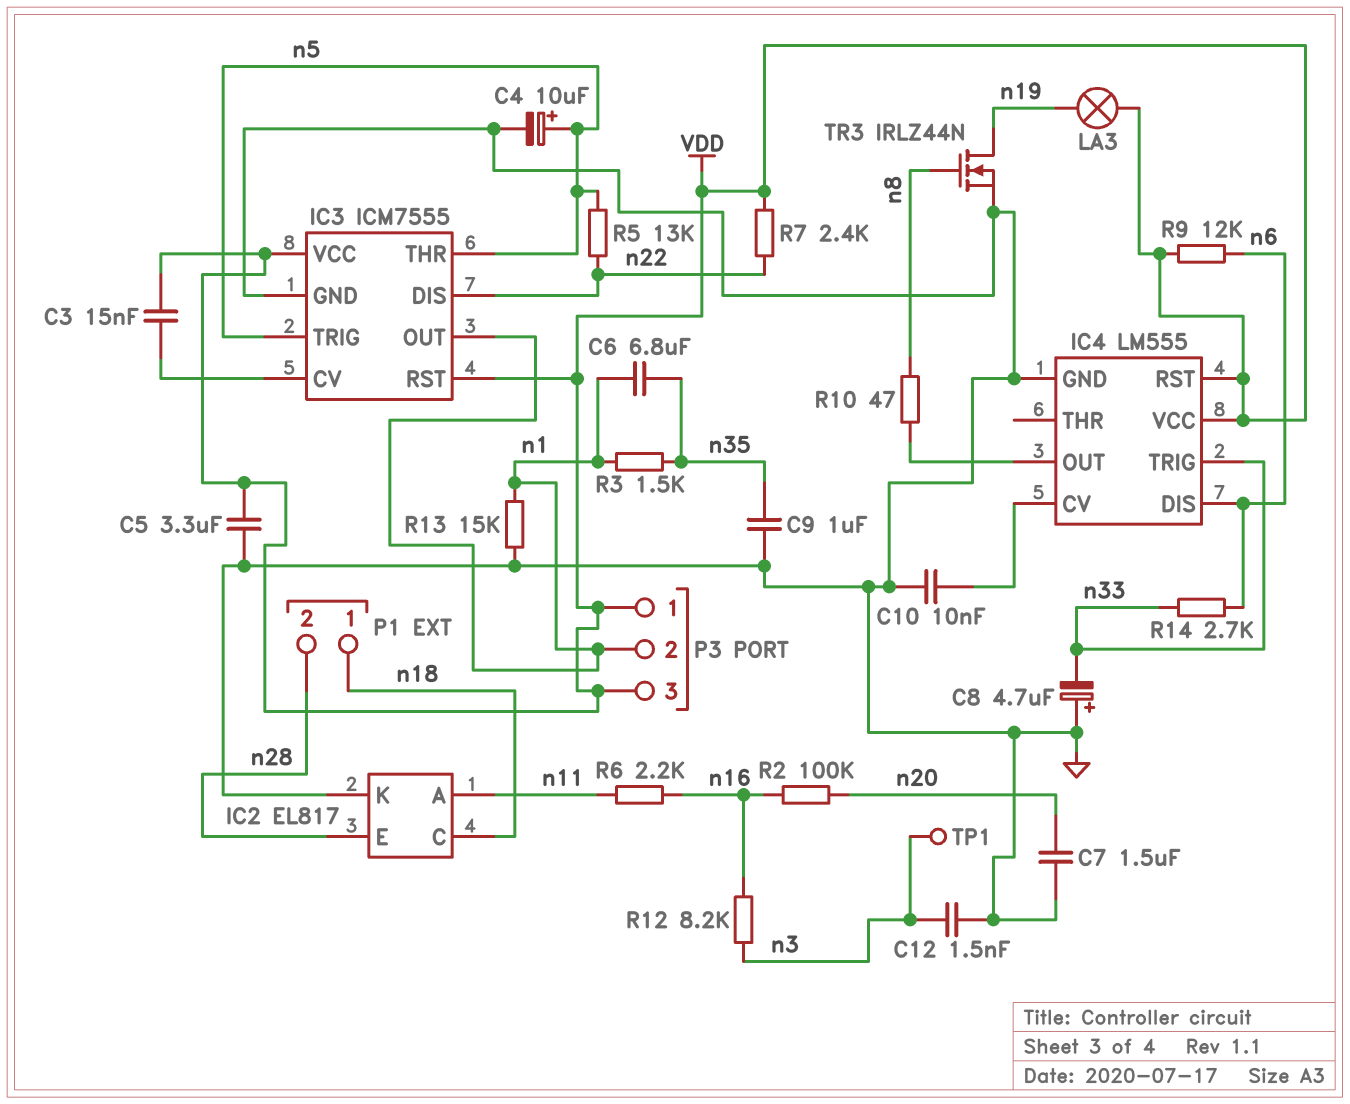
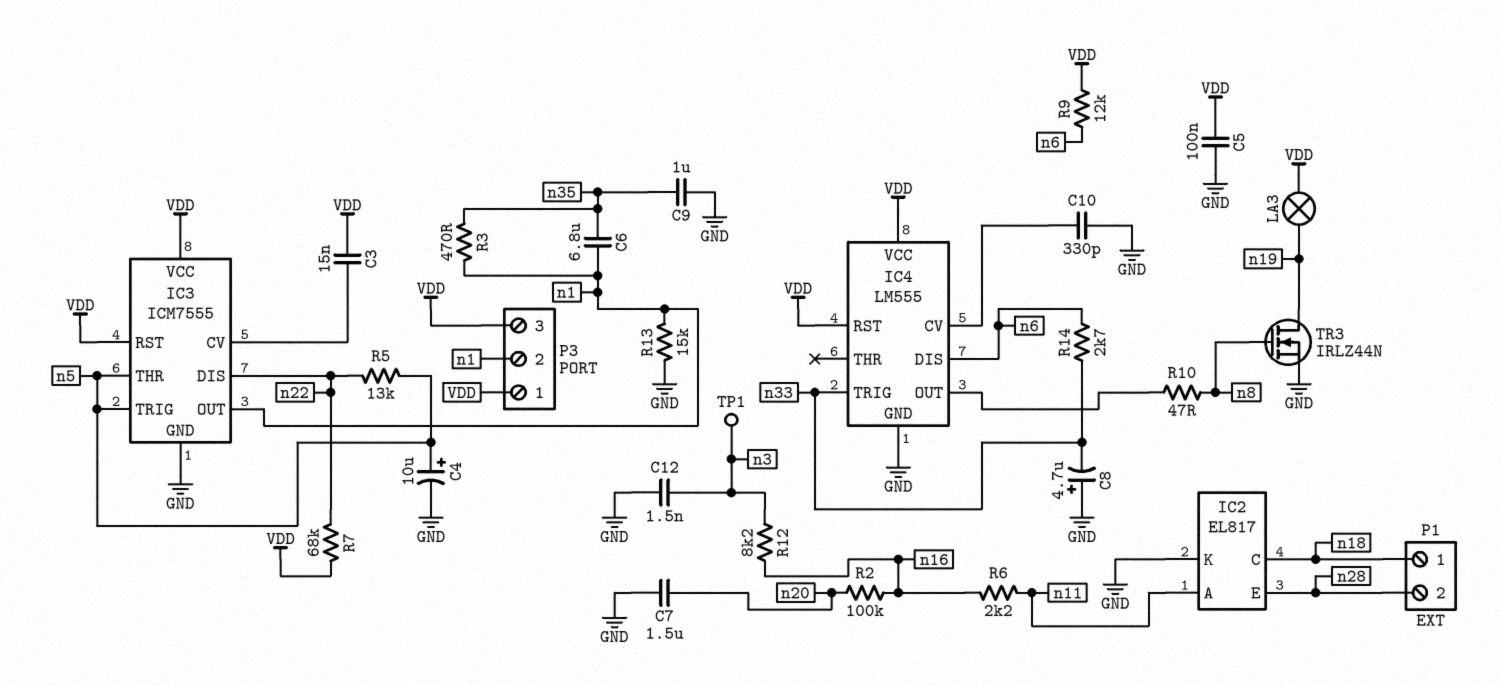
C5: 3.3uF (GND, VDD) -> 100nF (GND, VDD)
C10: 10nF (GND, IC4/CV) -> 330pF (GND, IC4/CV)
R3: 1.5k (n1, n35) -> 470 (n1, n35)
R7: 2.4k (VDD, n22) -> 68k (VDD, n22)

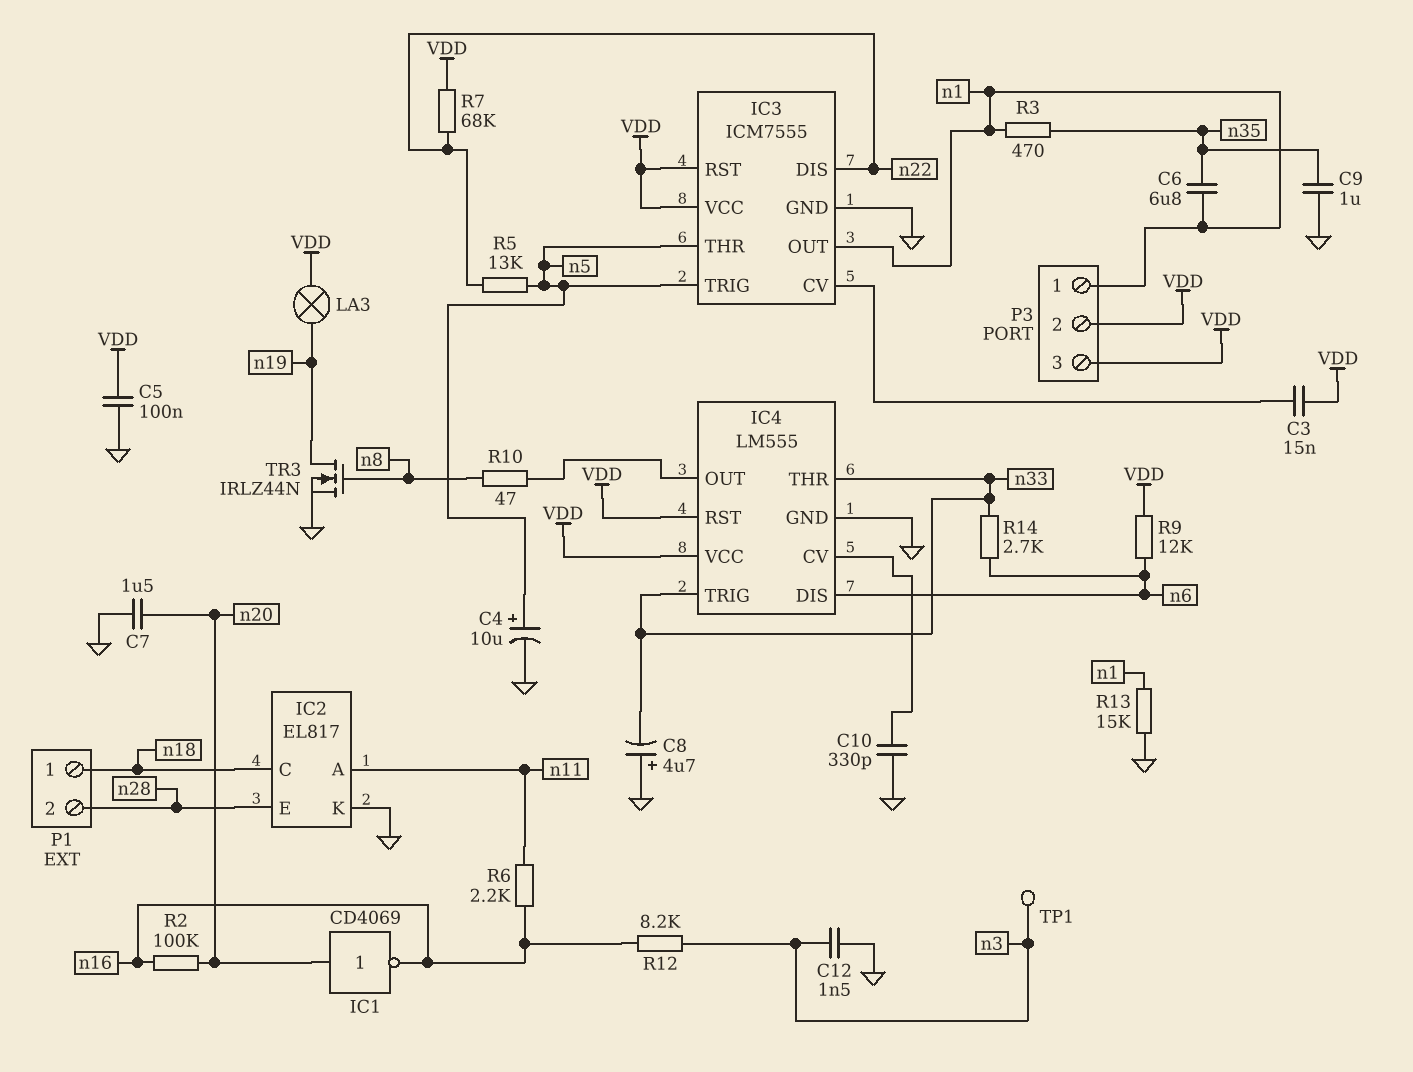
IC1: none -> NOT CD4069 (in n20, out n16)
IC4 pin THR: none -> n33
P3 pin 1: VDD -> n1
P3 pin 2: n1 -> VDD

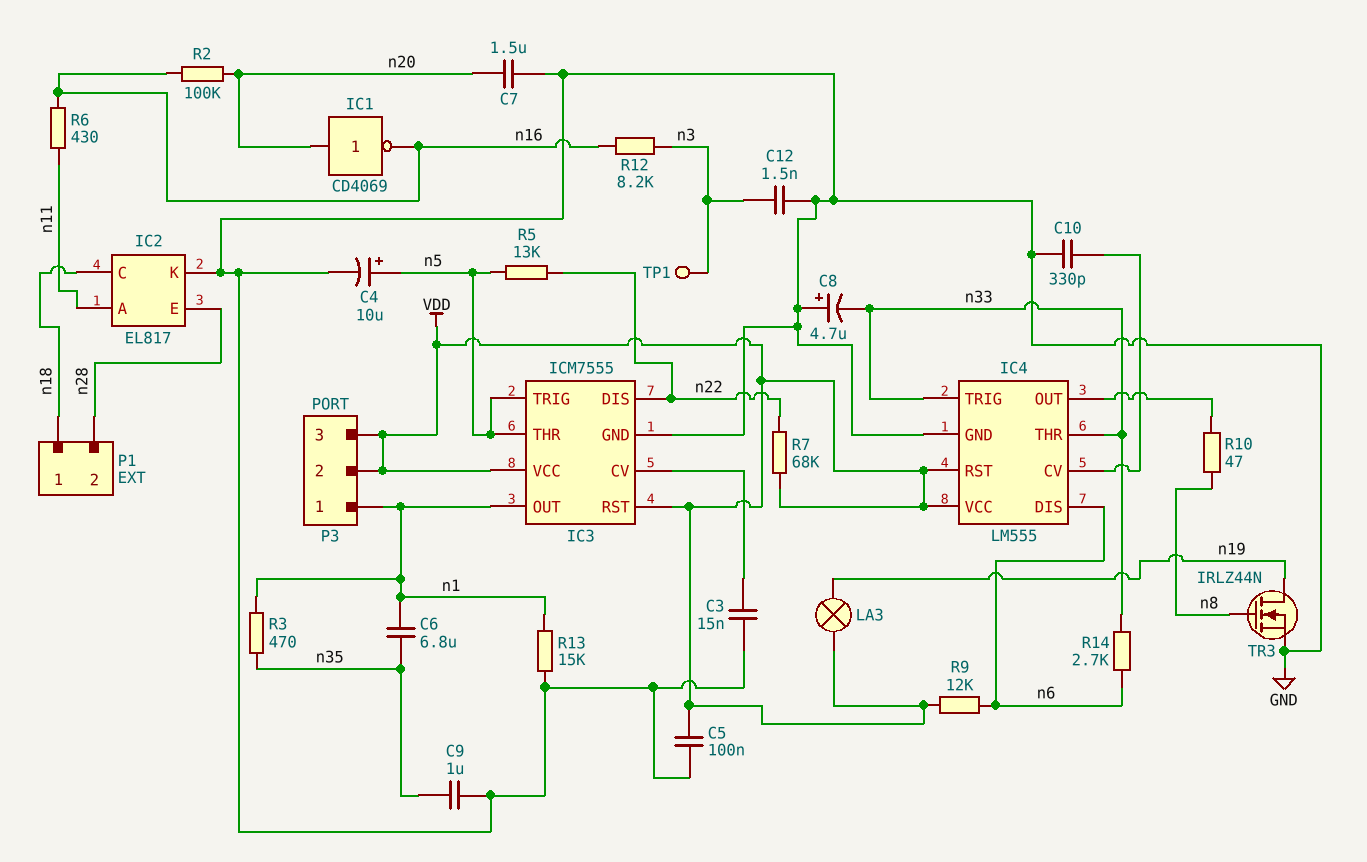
C3: 15nF (IC3/CV, VDD) -> 15nF (GND, IC3/CV)
R6: 2.2k (n11, n16) -> 430 (n11, n16)

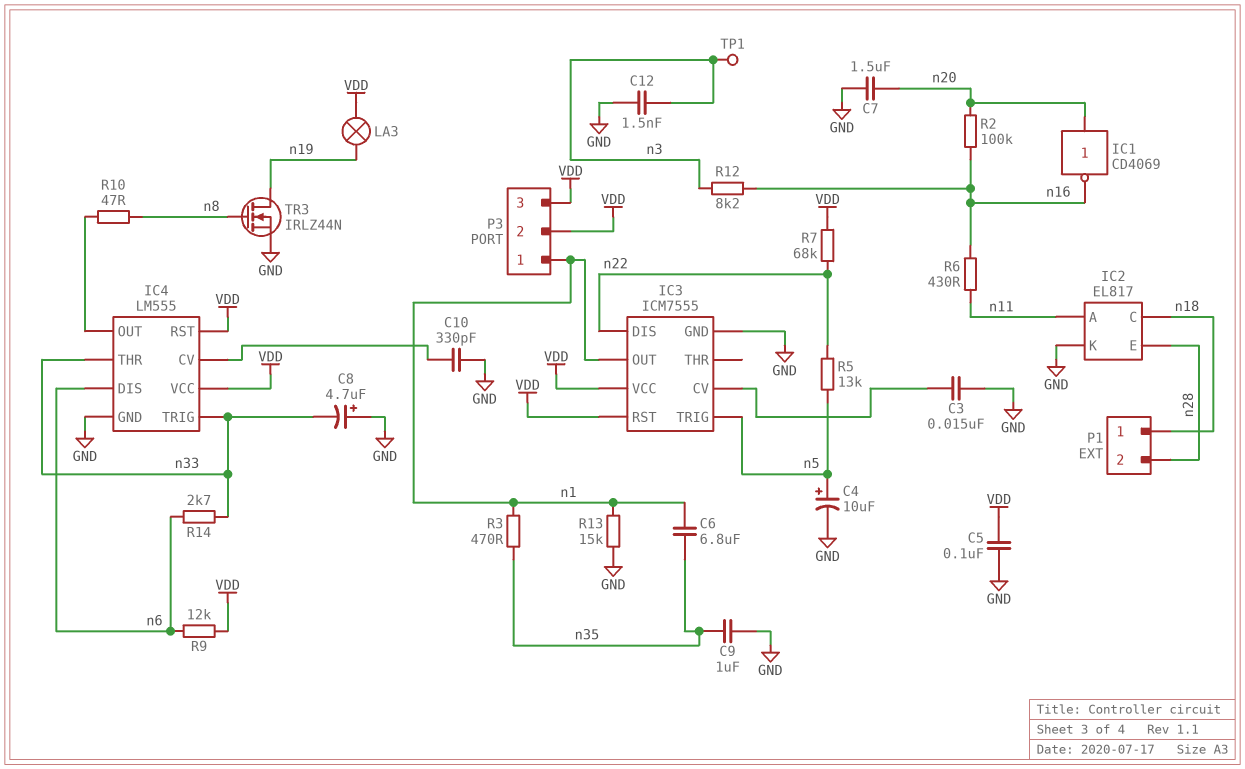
IC3 pin THR: n5 -> none

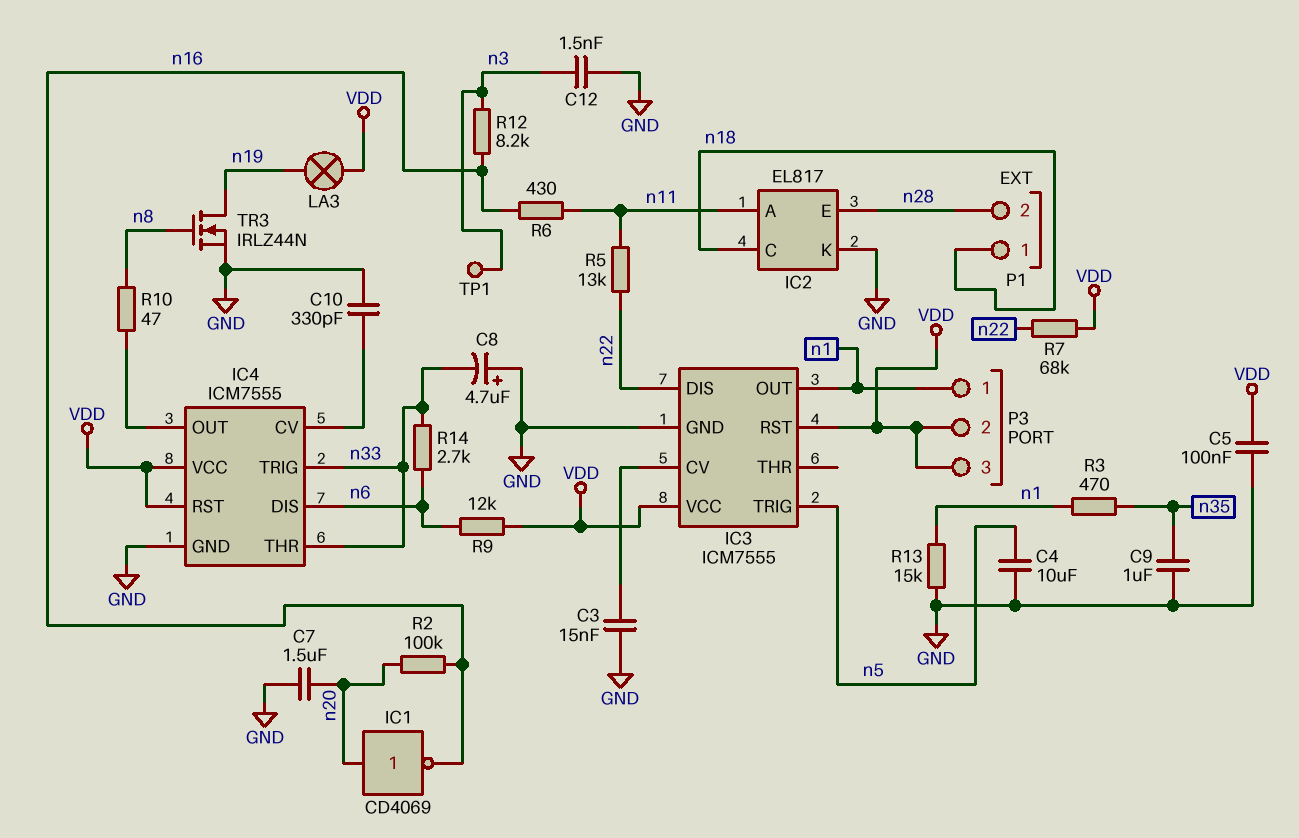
C4: 10uF (plus n5, minus GND) -> 10uF (GND, n5)
C6: 6.8uF (n1, n35) -> none
IC4: LM555 -> ICM7555
R5: 13k (n5, n22) -> 13k (n11, n22)

